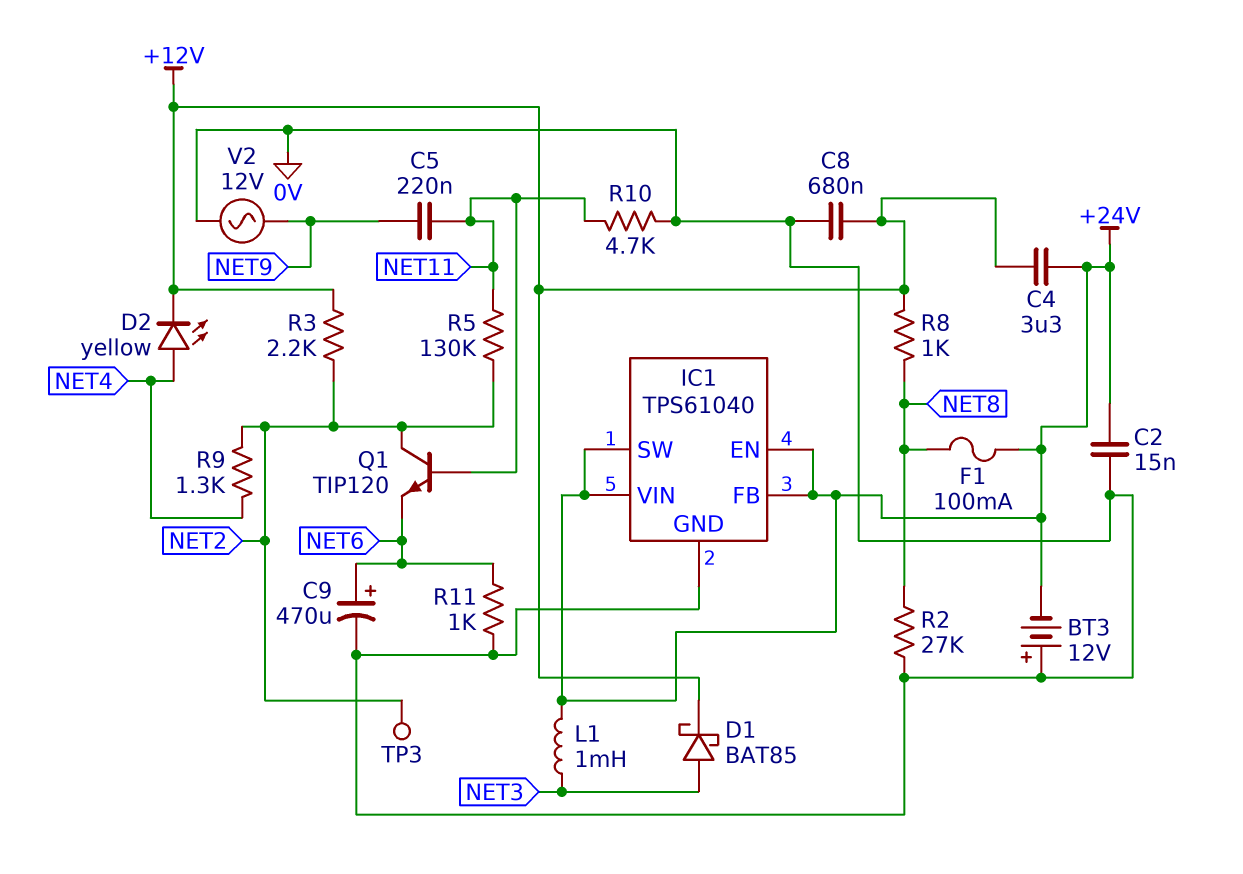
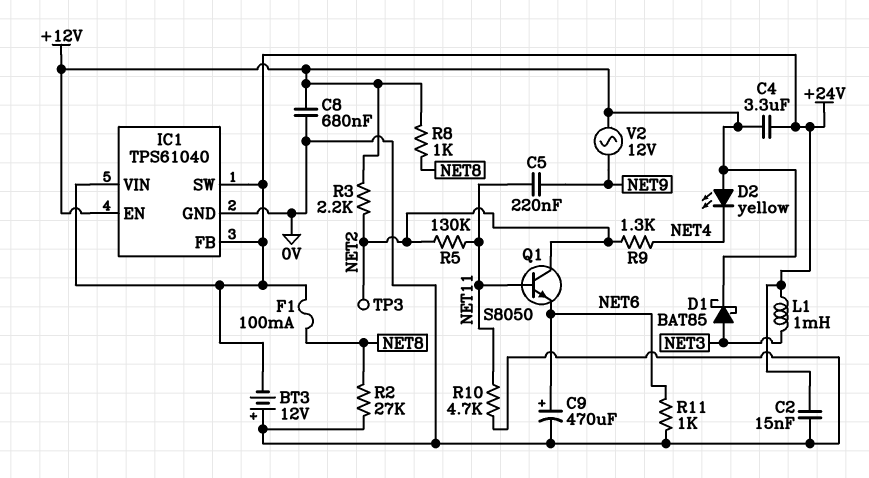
D2: LED yellow (A NET4, K +12V) -> LED yellow (A +12V, K NET4)
IC1 pin EN: +24V -> +12V
Q1: NPN TIP120 (B NET11, C NET2, E NET6) -> NPN S8050 (B NET11, C NET2, E NET6)
V2: AC 12V (0V, NET9) -> AC 12V (+12V, NET9)

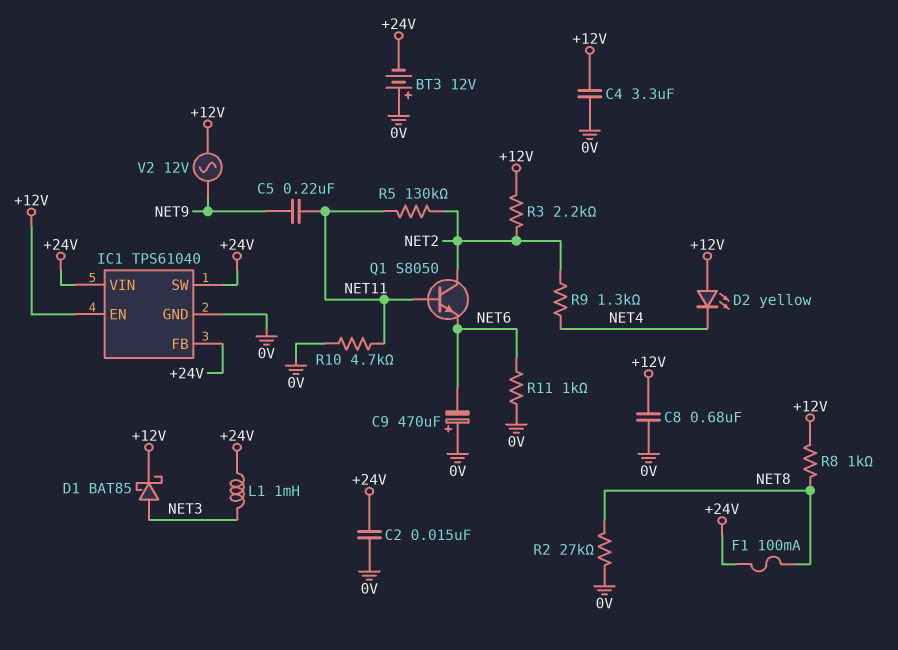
C4: 3.3uF (+12V, +24V) -> 3.3uF (+12V, 0V)
C9: 470uF (plus NET6, minus 0V) -> 470uF (plus 0V, minus NET6)
TP3: test point (NET2) -> none

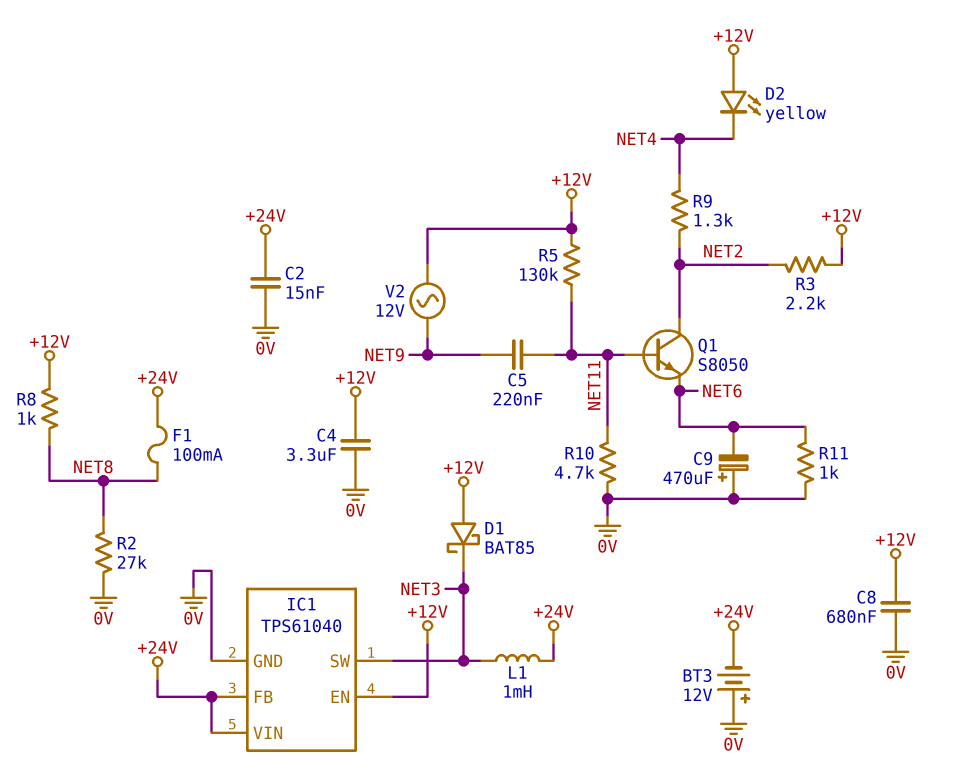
D1: schottky BAT85 (A NET3, K +12V) -> schottky BAT85 (A +12V, K NET3)
IC1 pin SW: +24V -> NET3
R5: 130k (NET2, NET11) -> 130k (+12V, NET11)

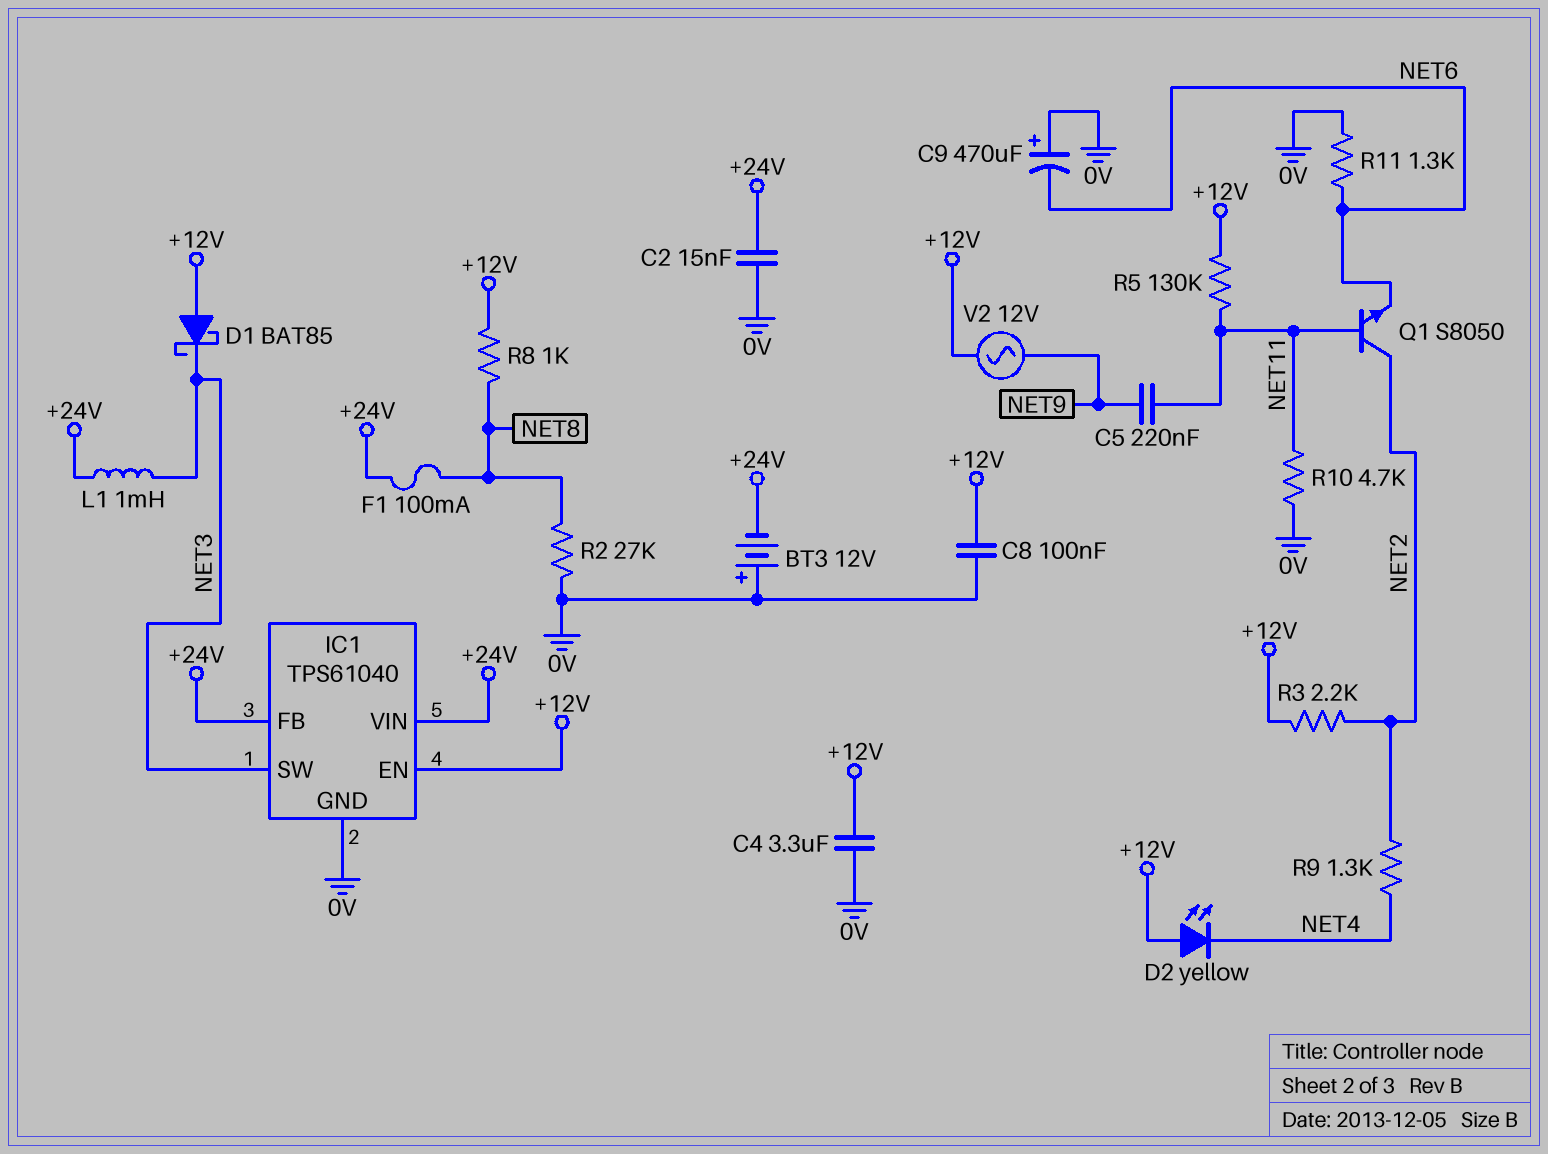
C8: 680nF (+12V, 0V) -> 100nF (+12V, 0V)
R11: 1k (0V, NET6) -> 1.3k (0V, NET6)

